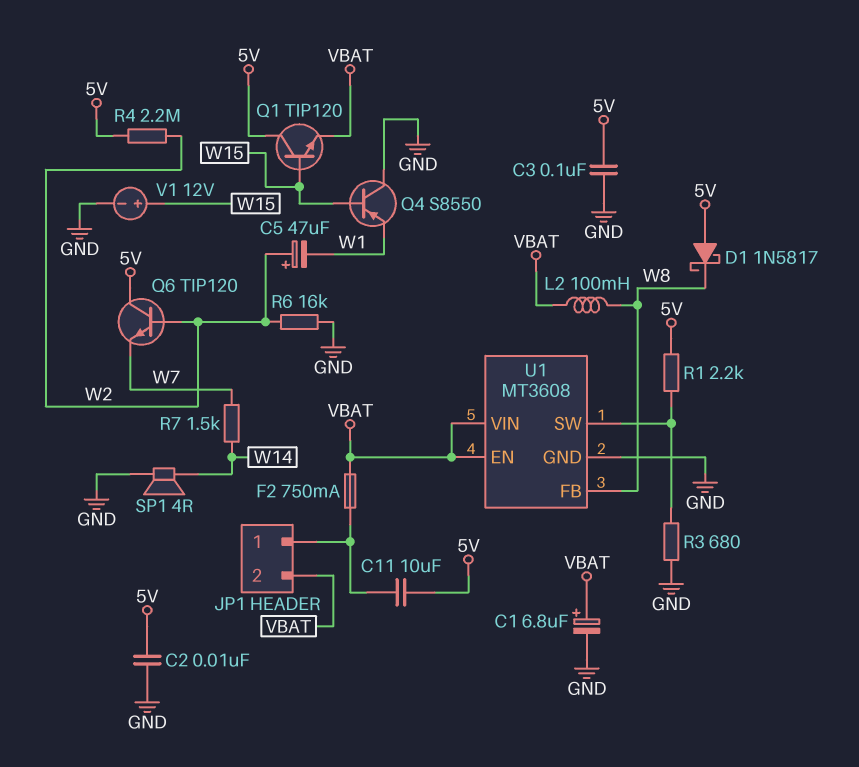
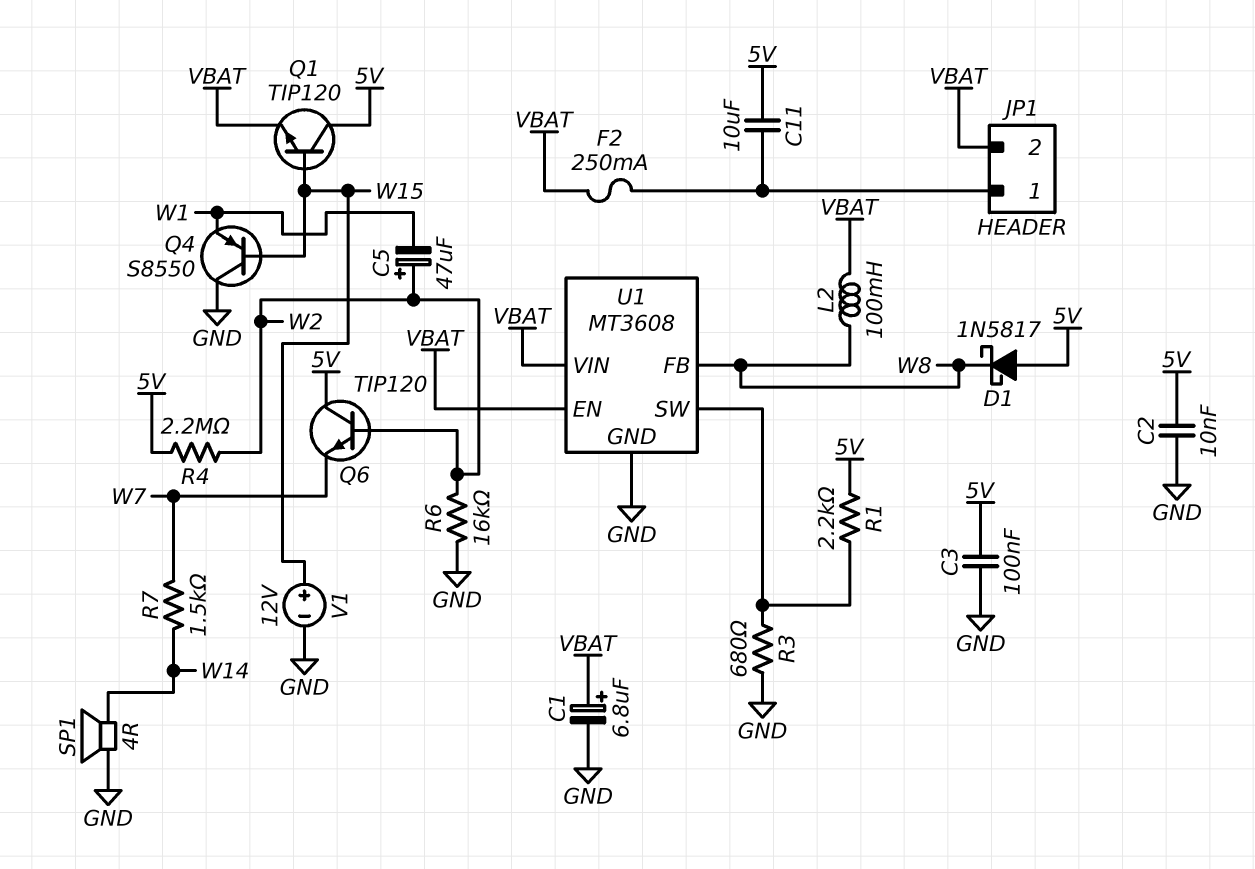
F2: 750mA (JP1/1, VBAT) -> 250mA (JP1/1, VBAT)

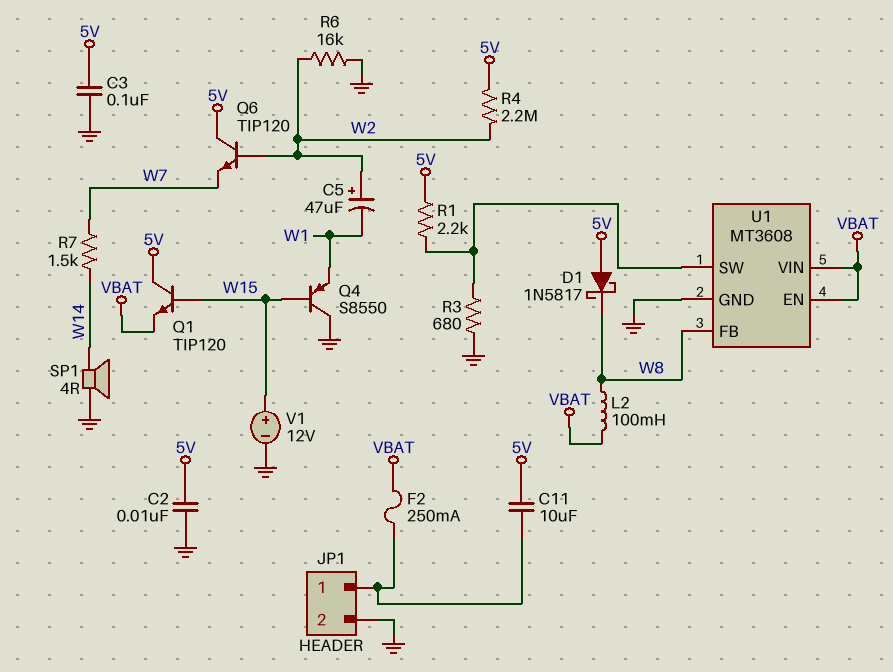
C1: 6.8uF (plus VBAT, minus GND) -> none
JP1 pin 2: VBAT -> GND

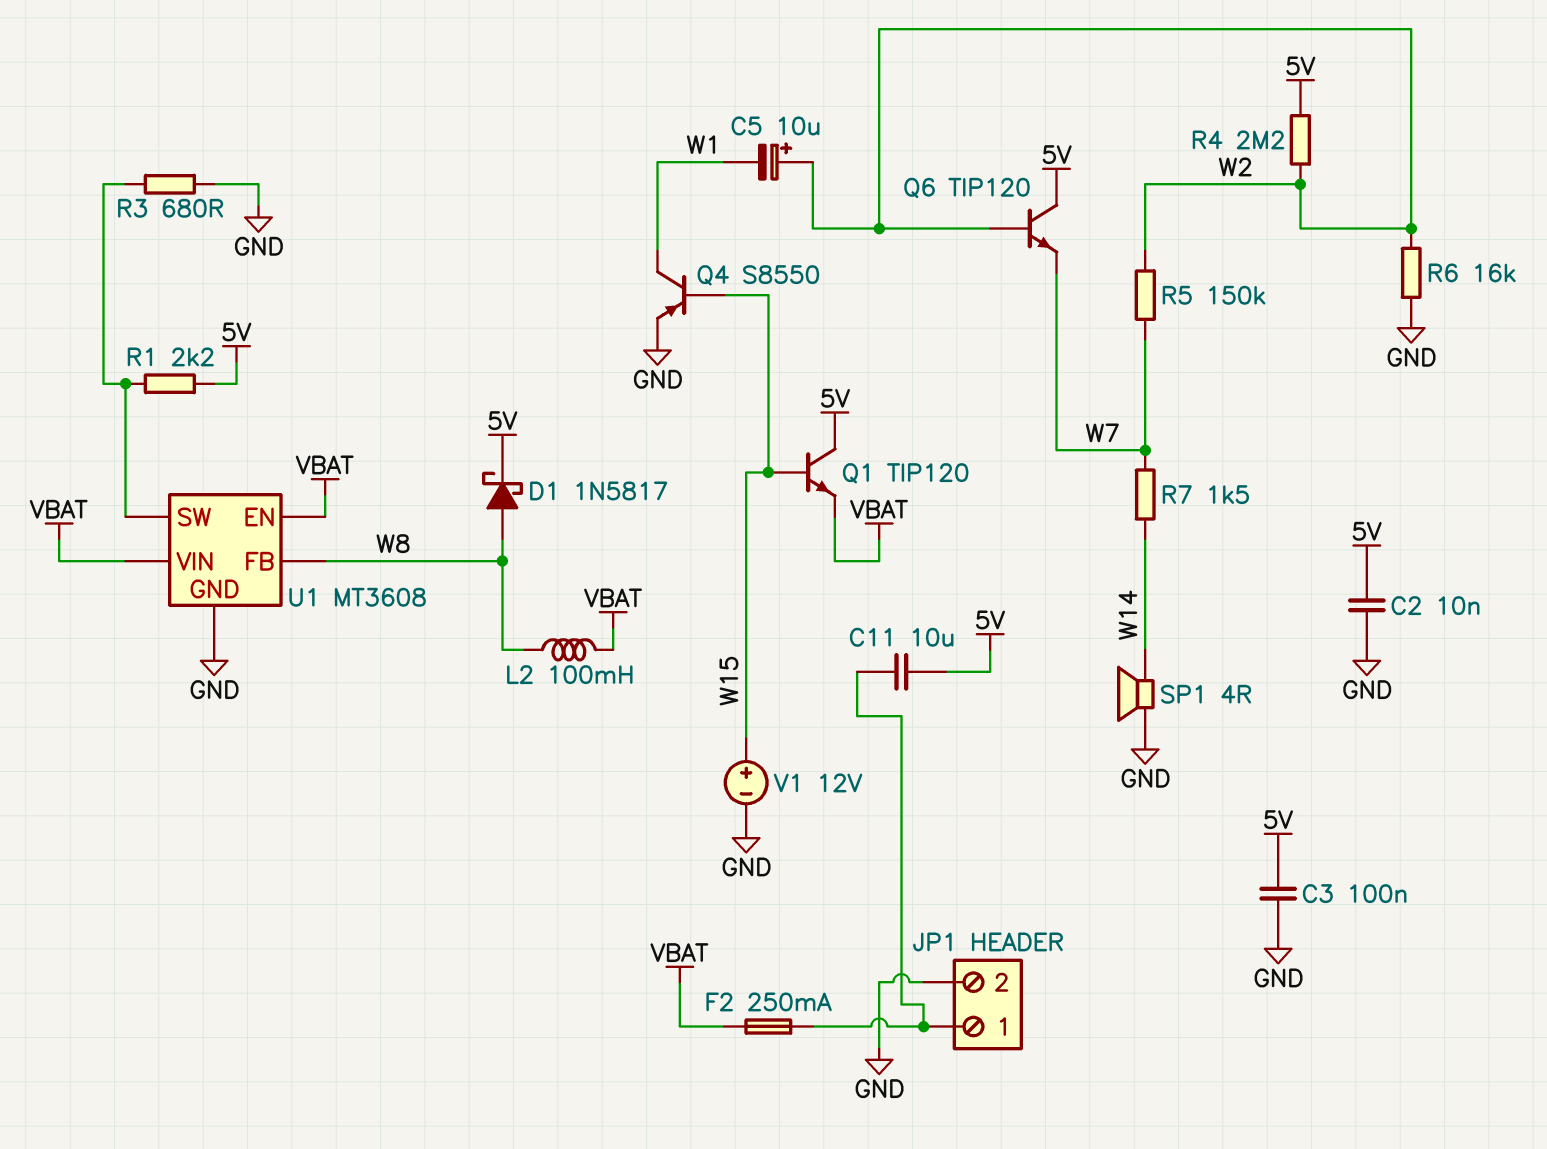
C5: 47uF (plus W2, minus W1) -> 10uF (plus W2, minus W1)
D1: schottky 1N5817 (A 5V, K W8) -> schottky 1N5817 (A W8, K 5V)
Q4: PNP S8550 (B W15, C GND, E W1) -> PNP S8550 (B W15, C W1, E GND)
R5: none -> 150k (W2, W7)

